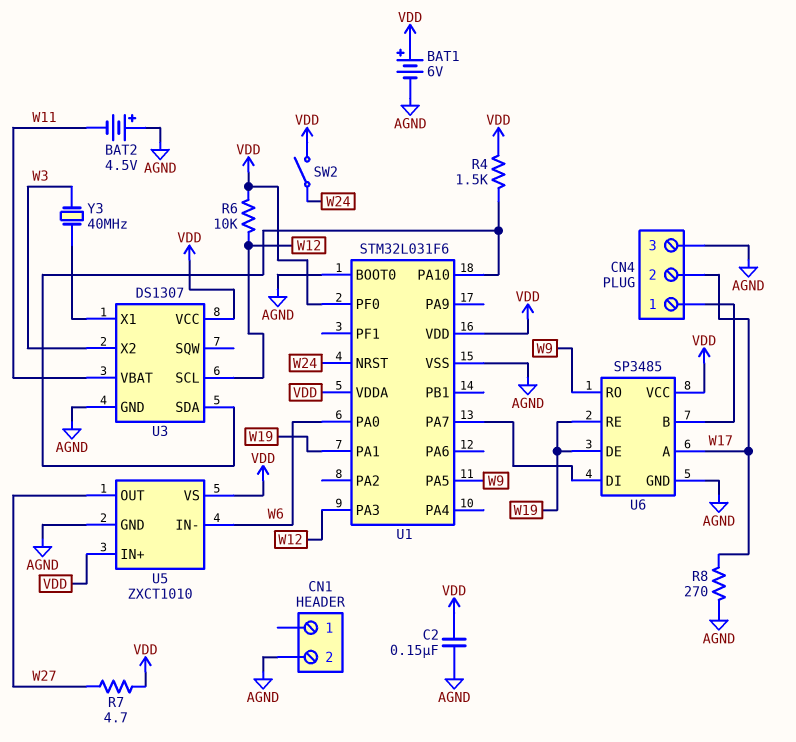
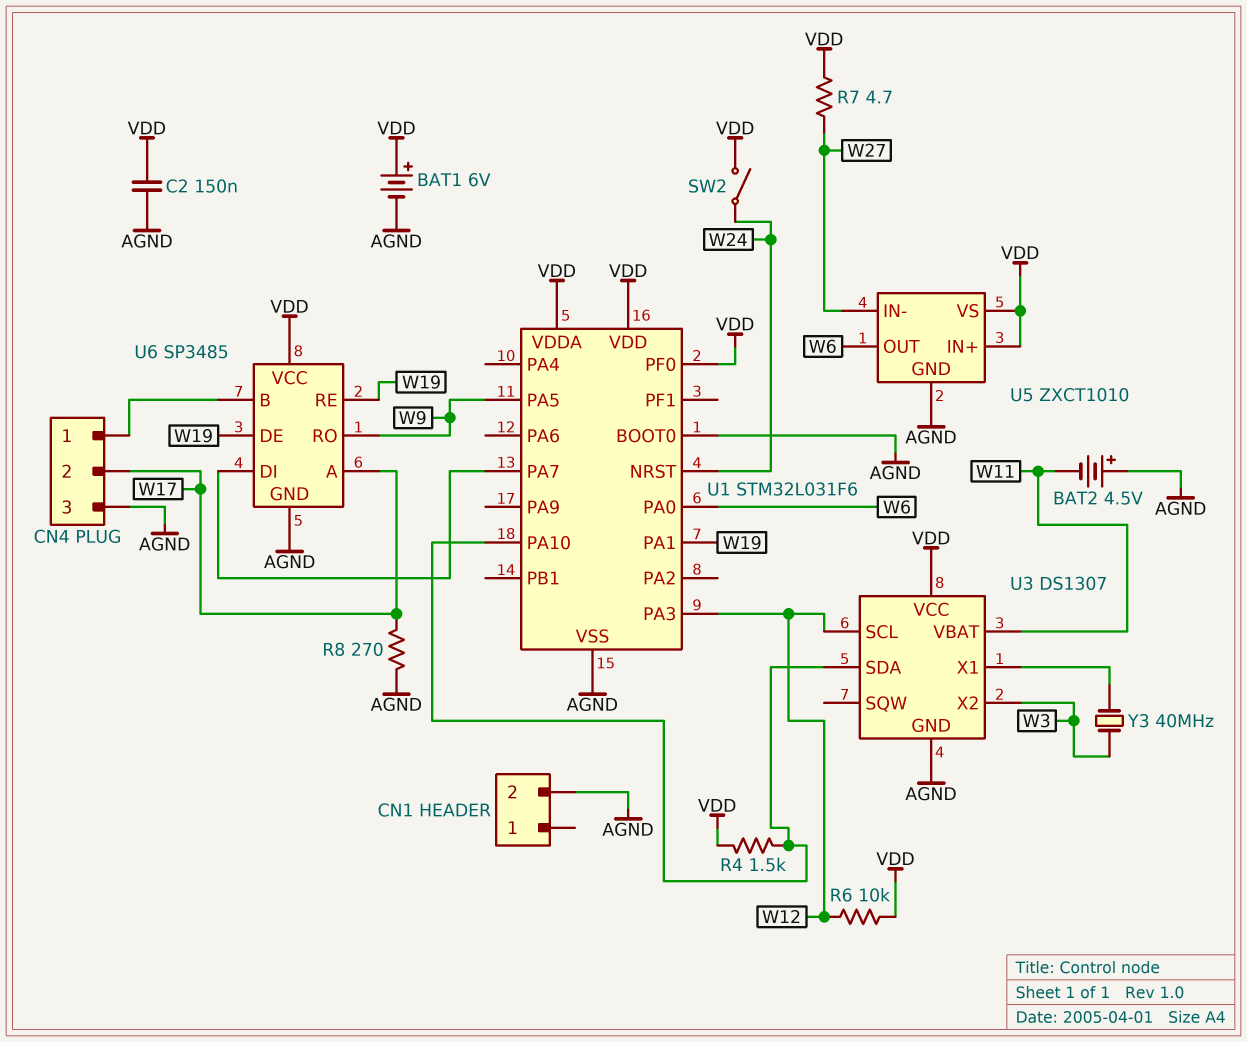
U5 pin IN-: W6 -> W27
U5 pin OUT: W27 -> W6

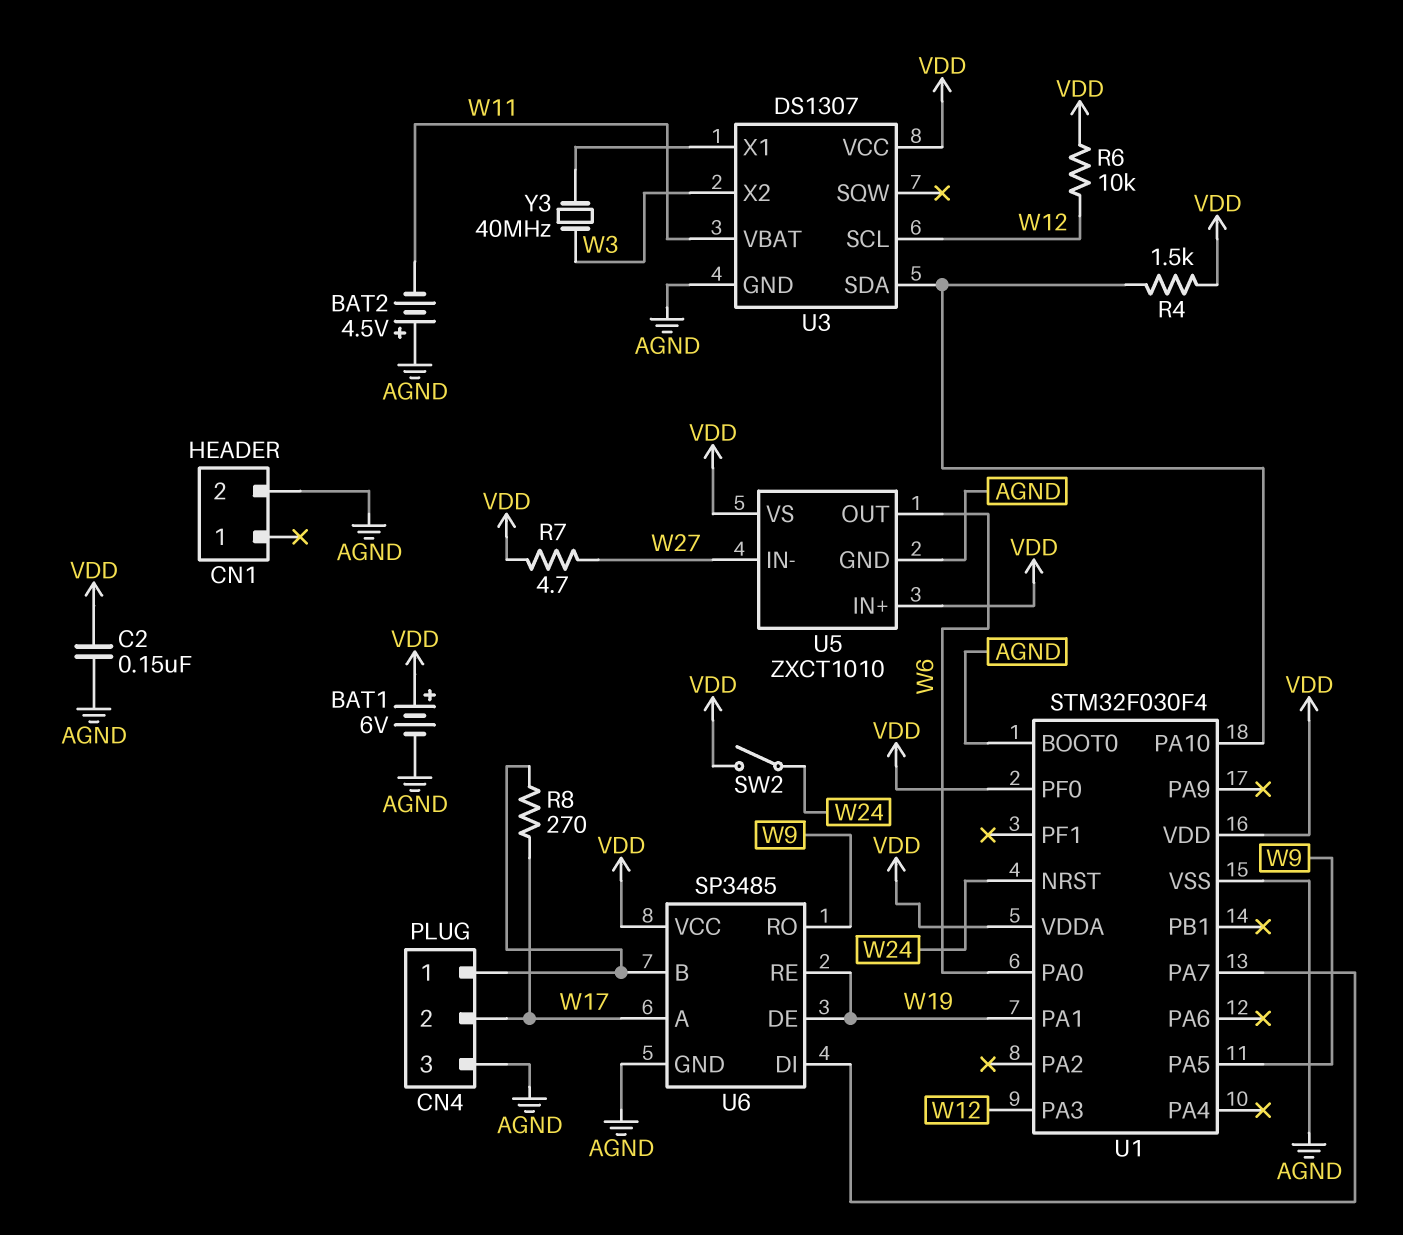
R8: 270 (AGND, W17) -> 270 (CN4/1, W17)
U1: STM32L031F6 -> STM32F030F4

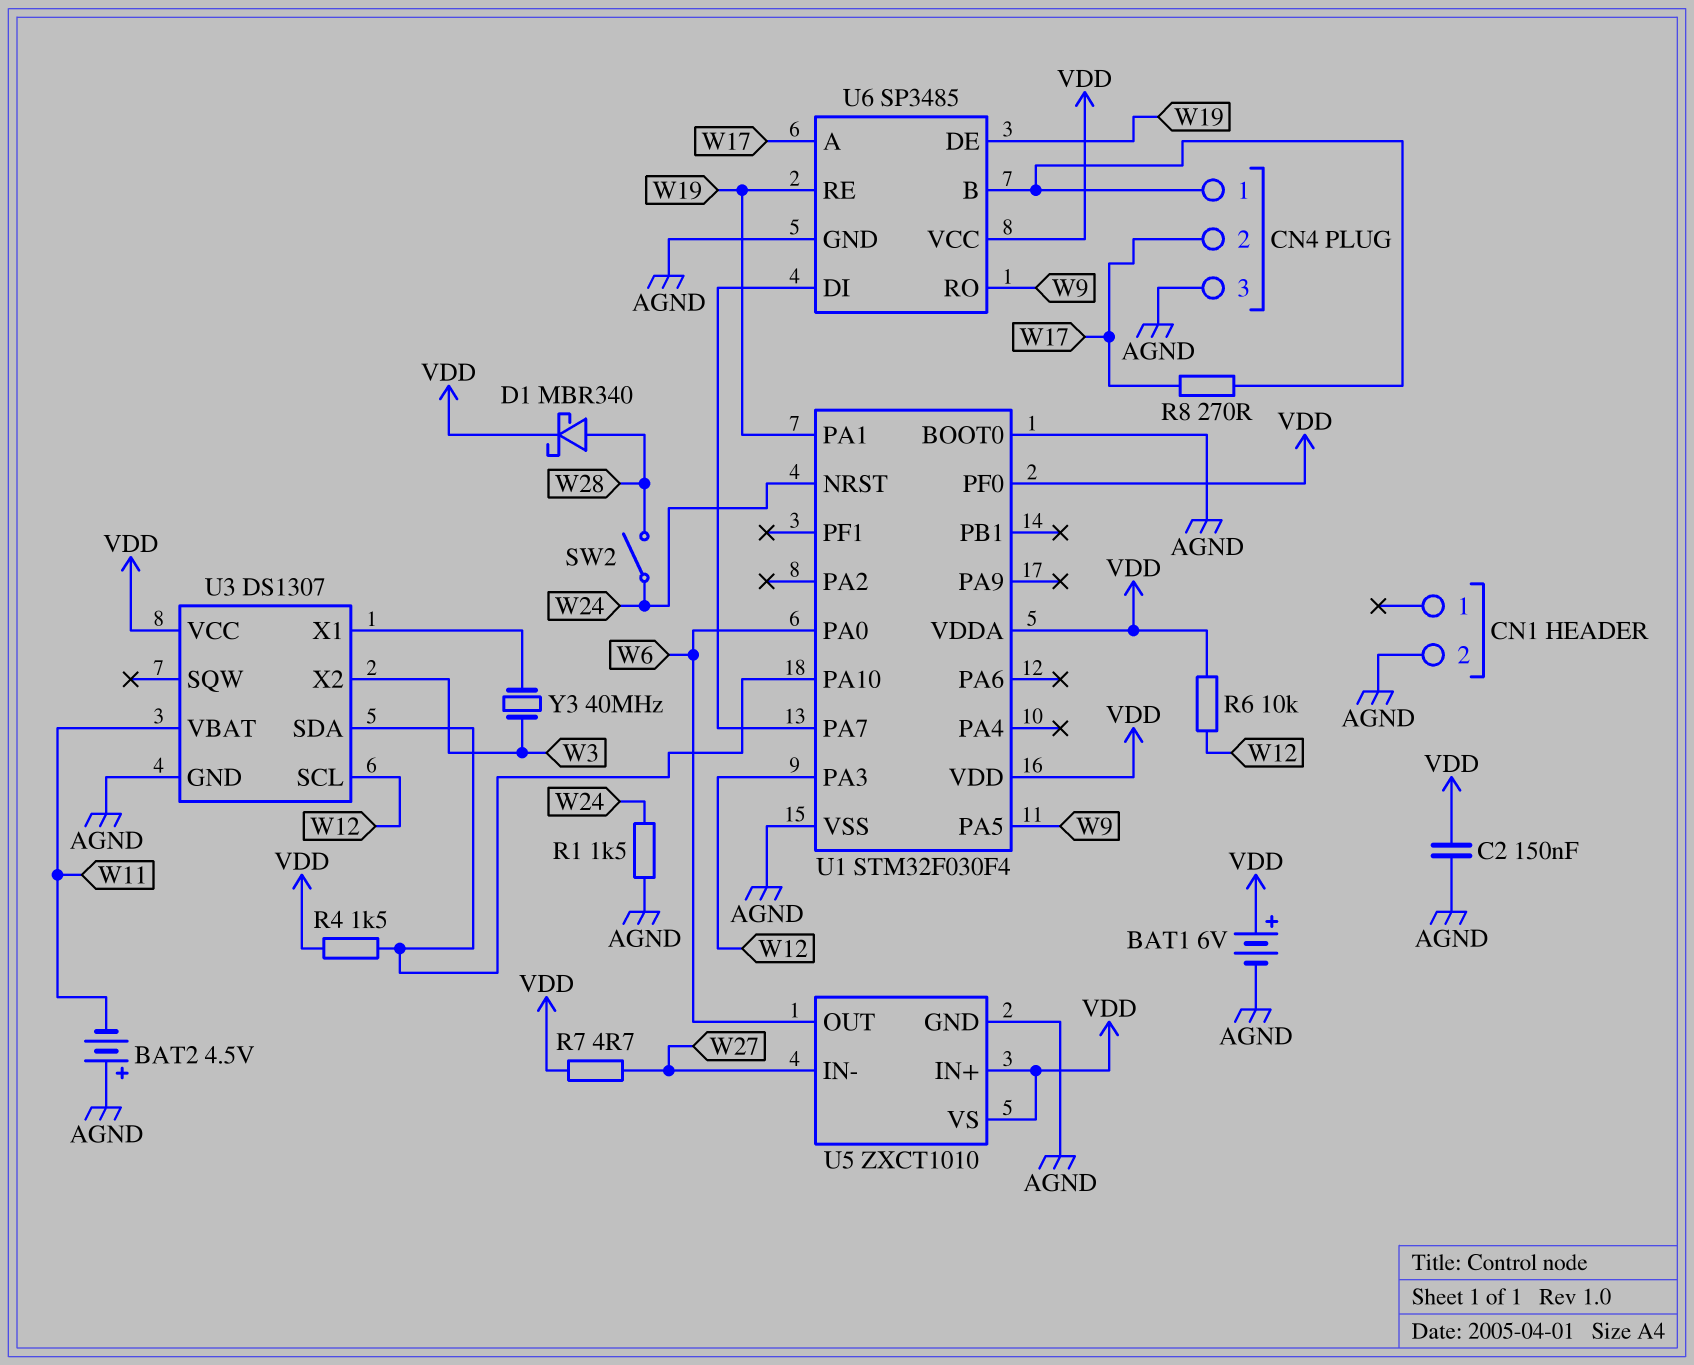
D1: none -> schottky MBR340 (A W28, K VDD)
R1: none -> 1.5k (AGND, W24)
SW2: switch (VDD, W24) -> switch (W24, W28)

